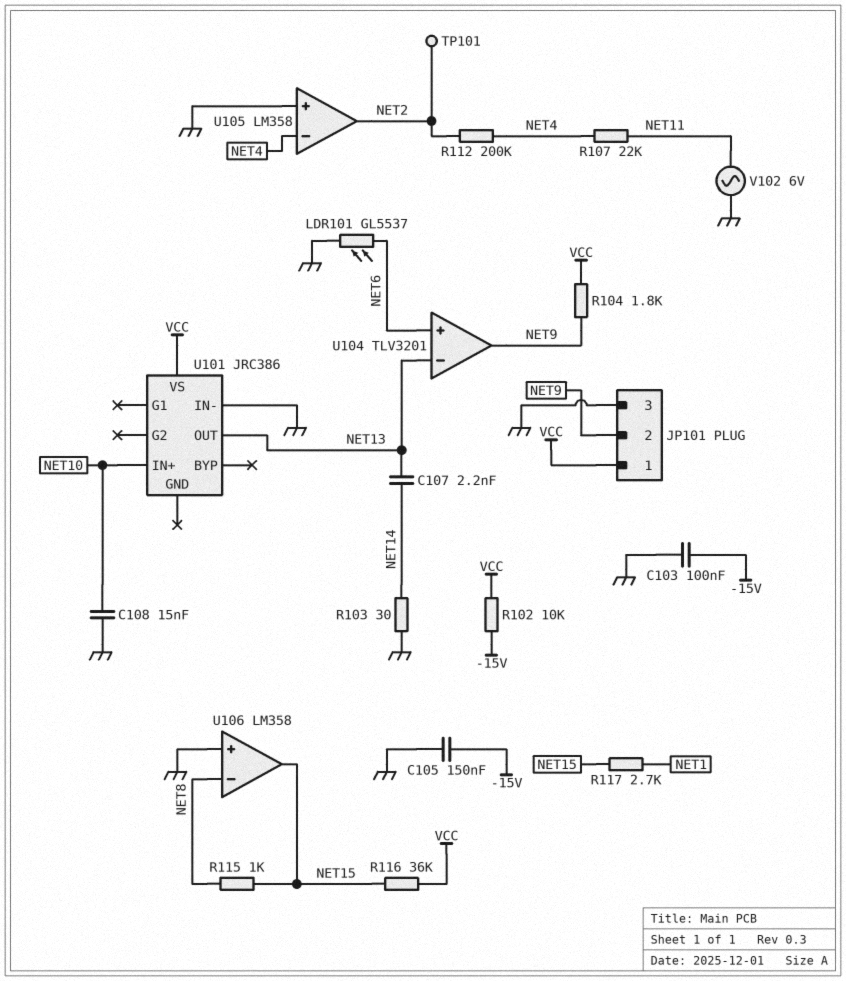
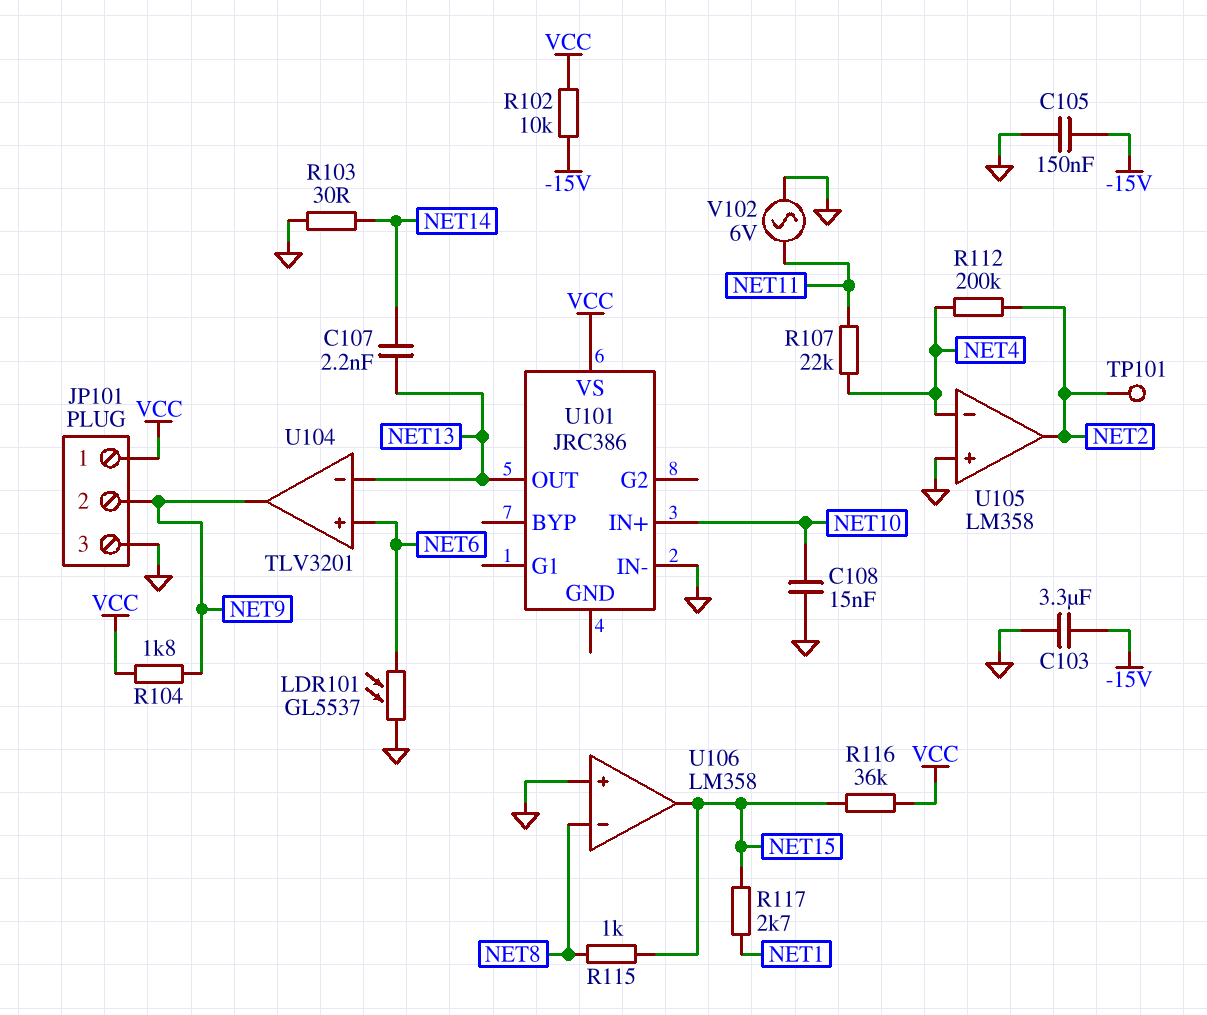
C103: 100nF (-15V, GND) -> 3.3uF (-15V, GND)

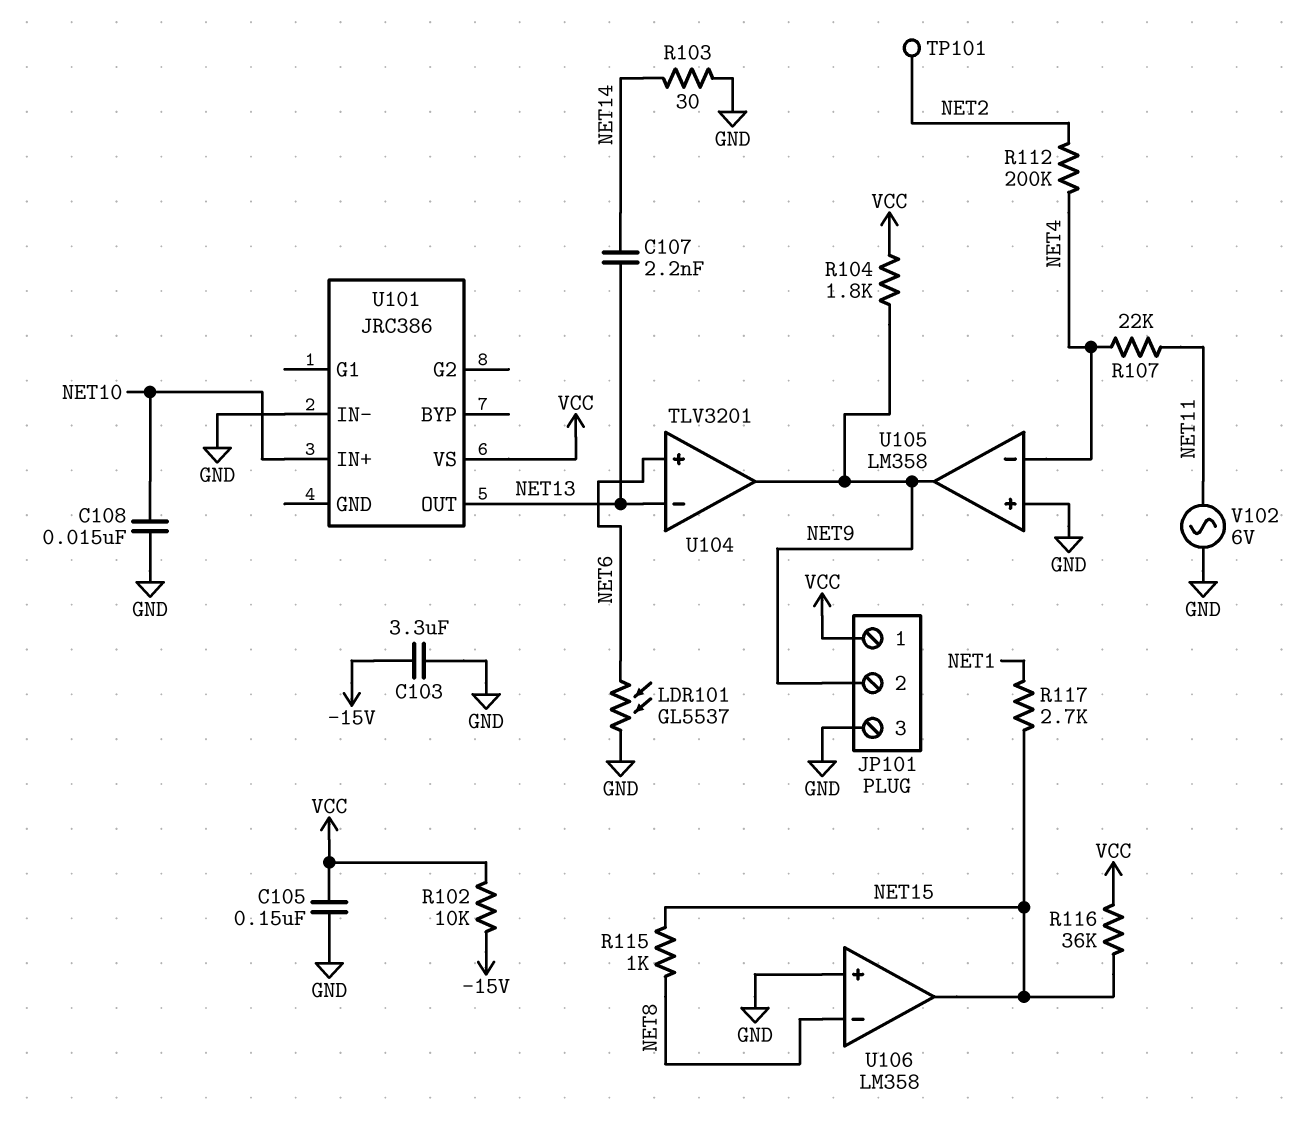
C105: 150nF (-15V, GND) -> 150nF (GND, VCC)
U105 pin out: NET2 -> NET9

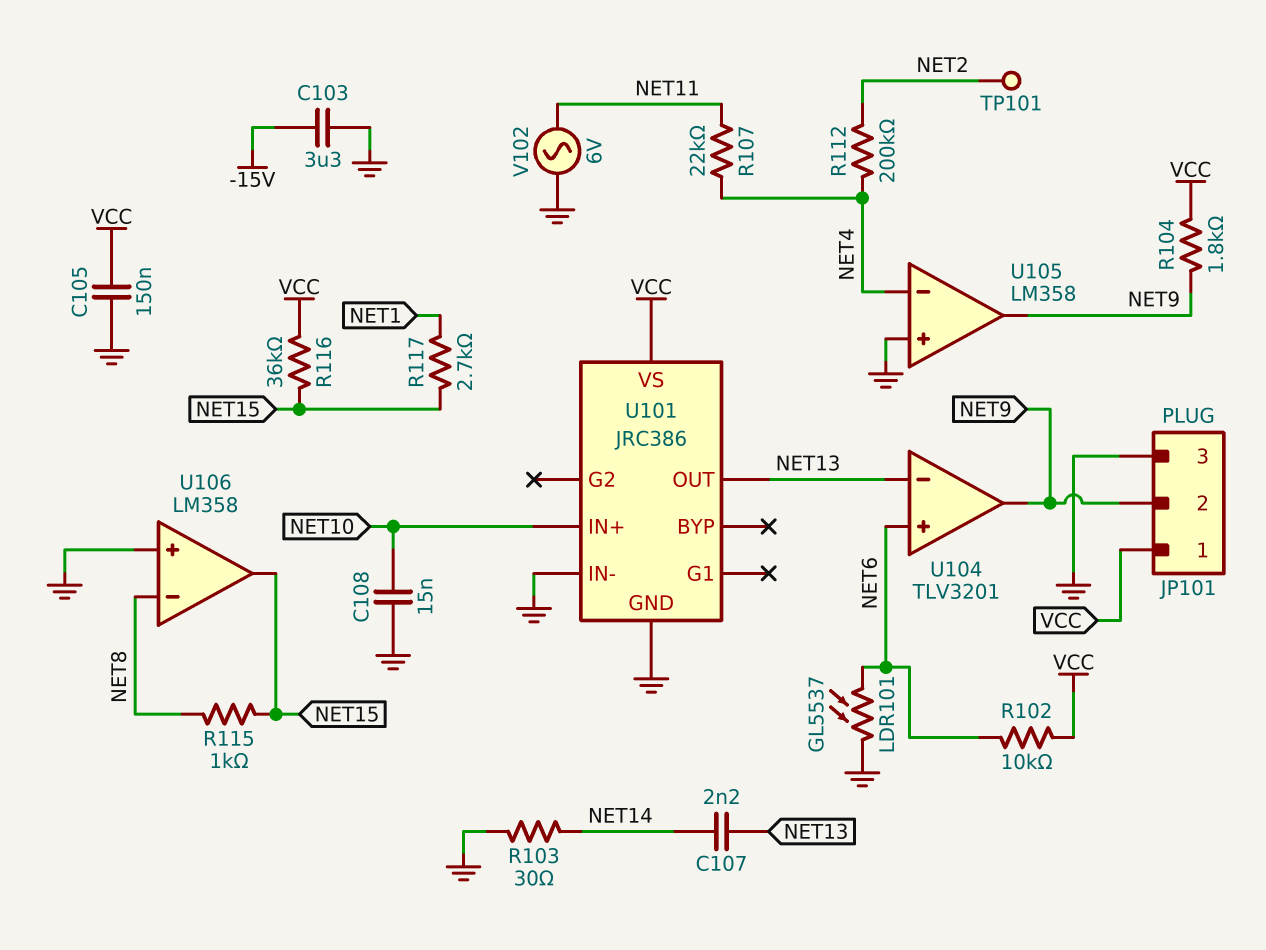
R102: 10k (-15V, VCC) -> 10k (NET6, VCC)
U101 pin GND: none -> GND

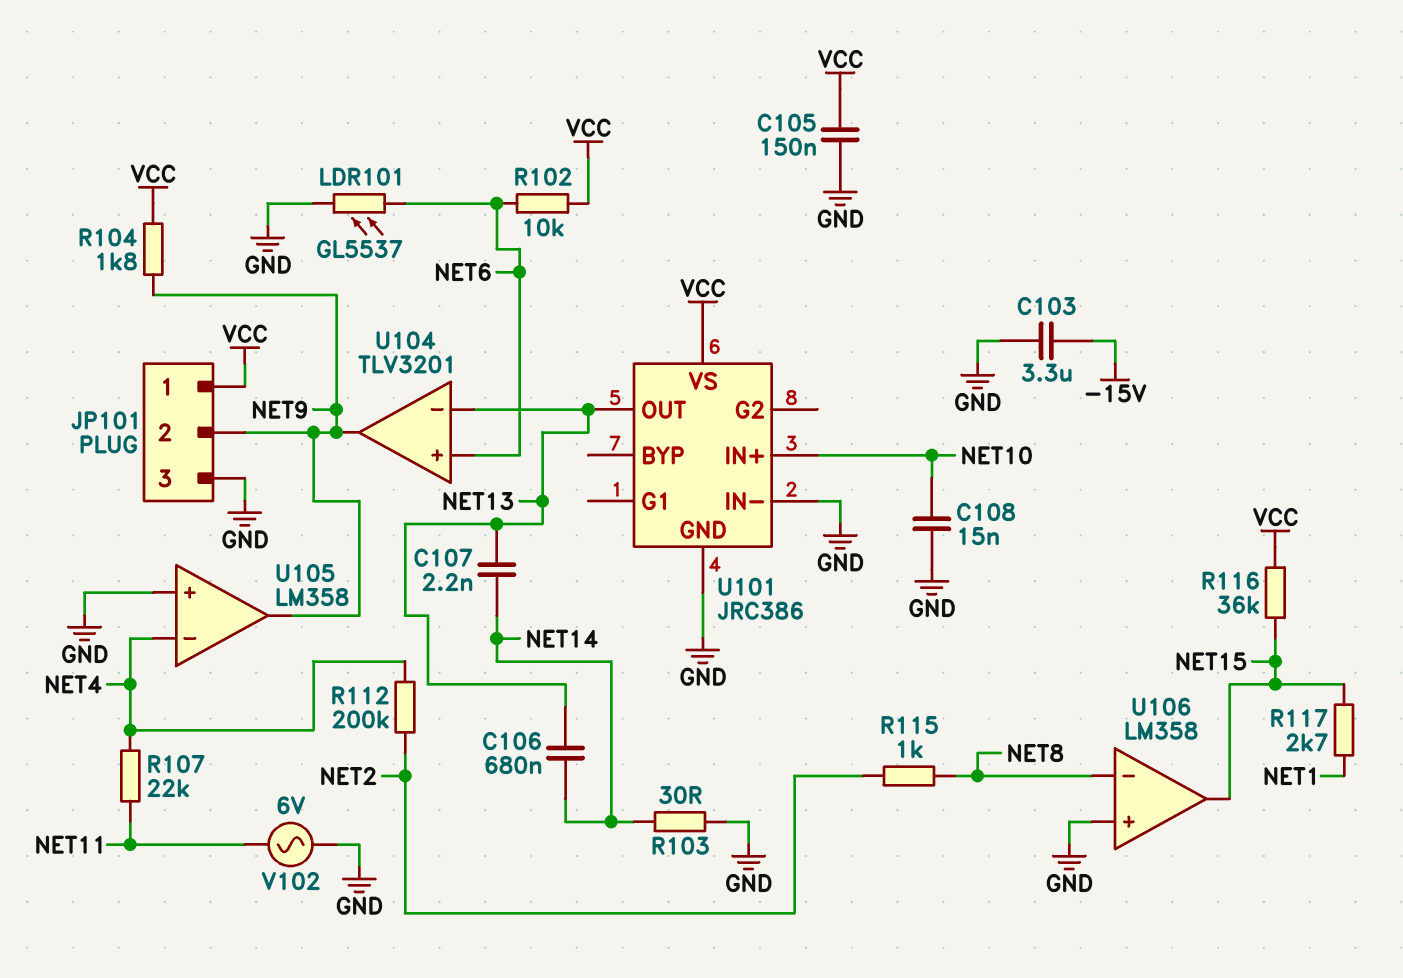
C106: none -> 680nF (NET13, NET14)
R115: 1k (NET8, NET15) -> 1k (NET2, NET8)
TP101: test point (NET2) -> none

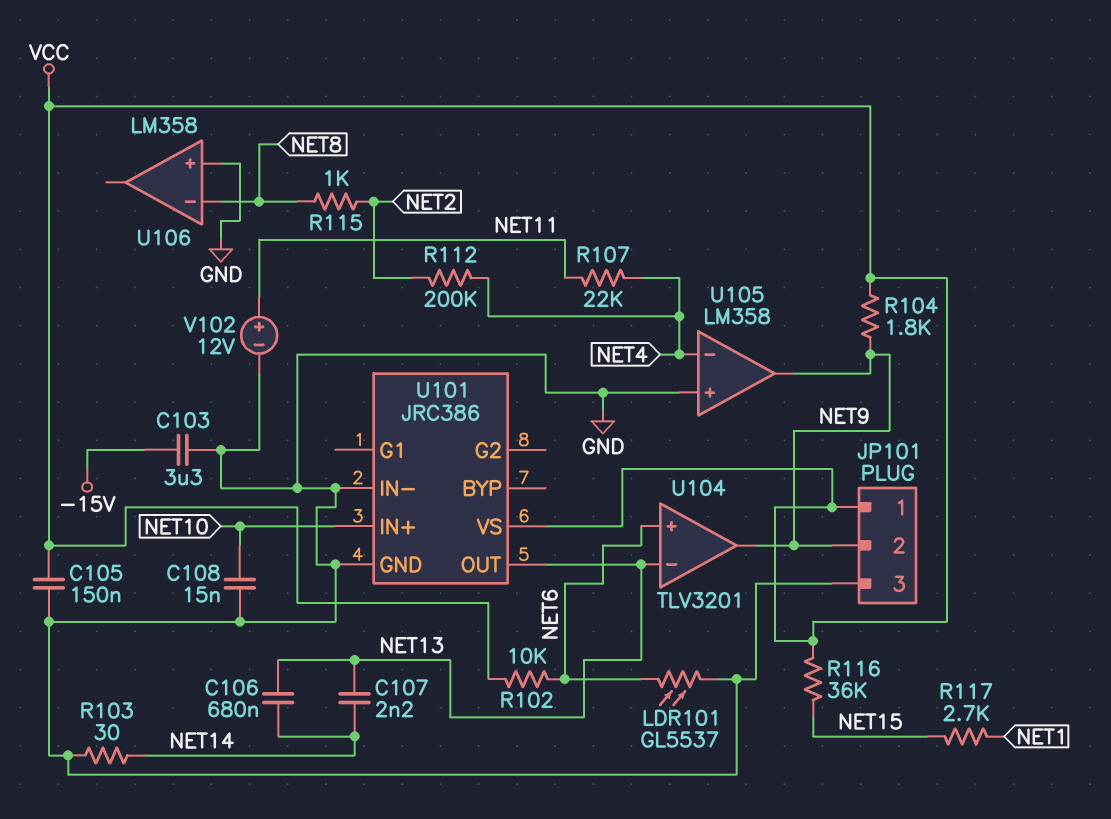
U106 pin out: NET15 -> none
V102: AC 6V (GND, NET11) -> 12V (plus NET11, minus GND)

